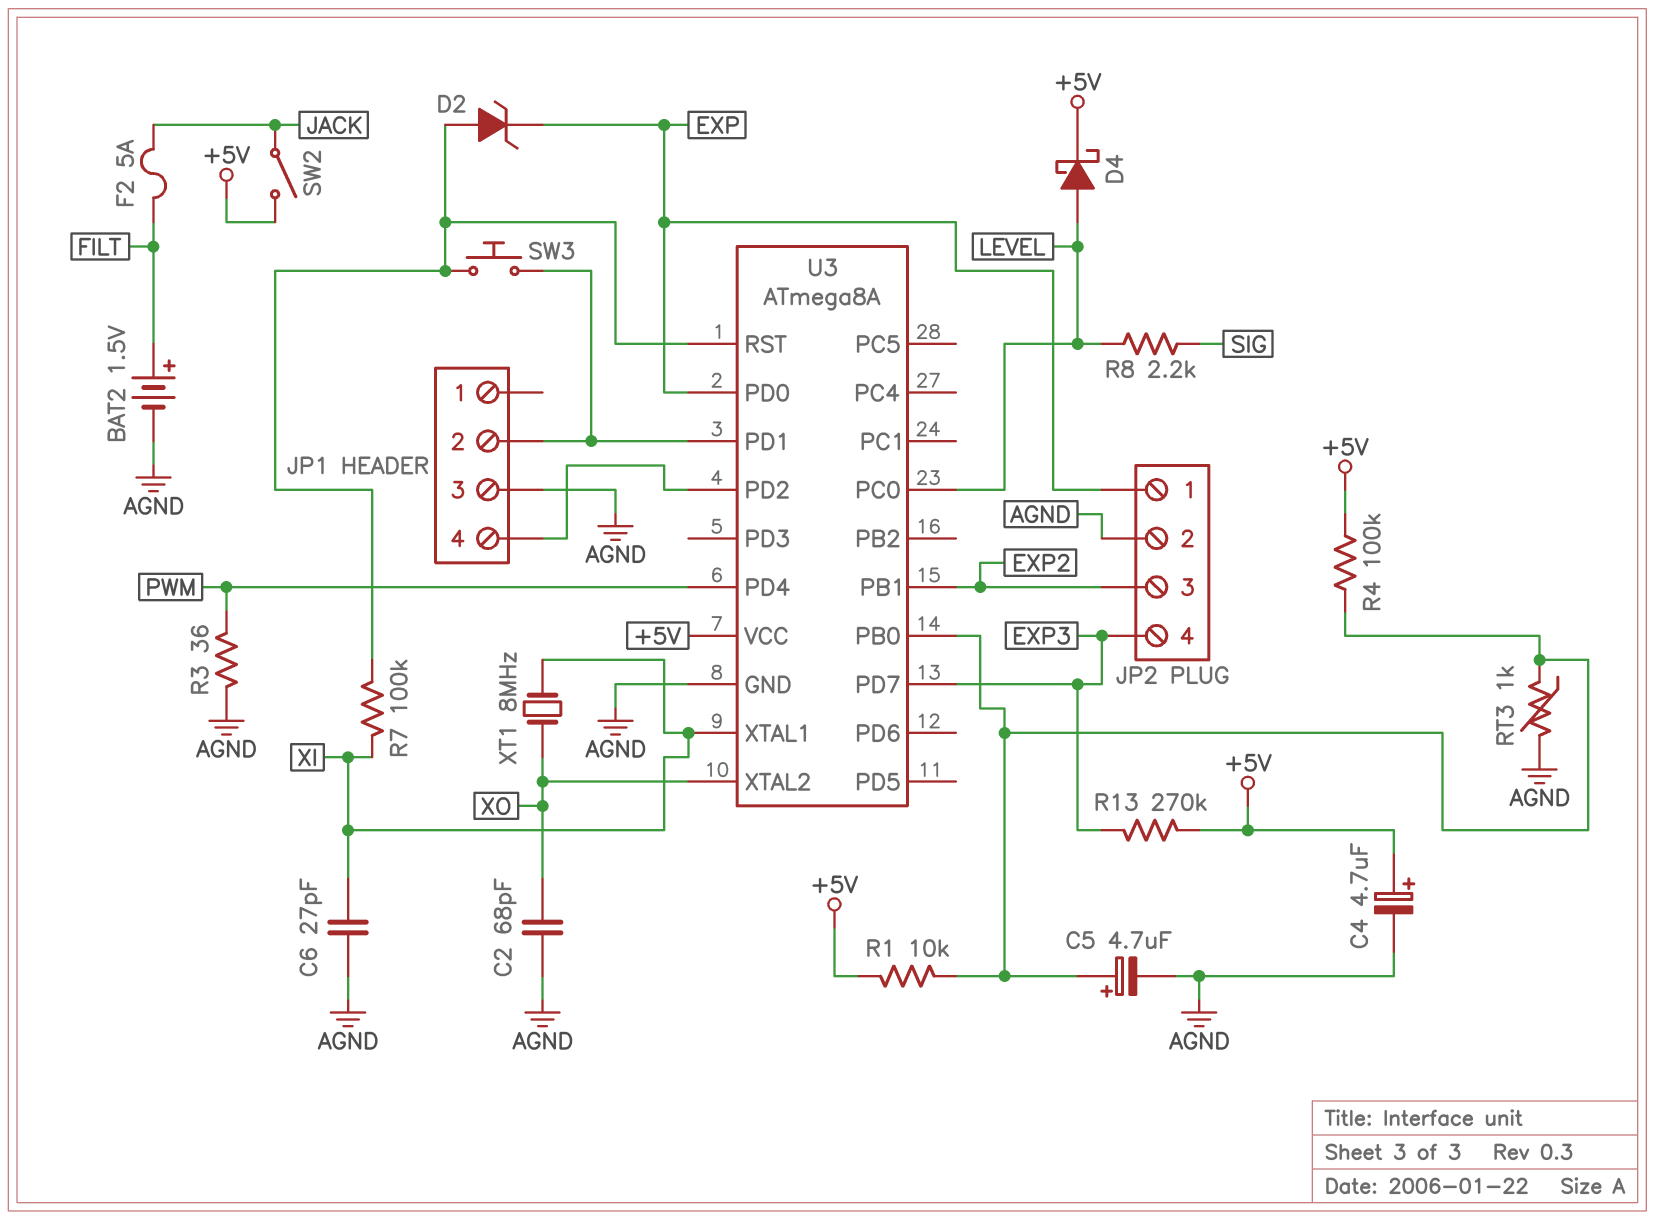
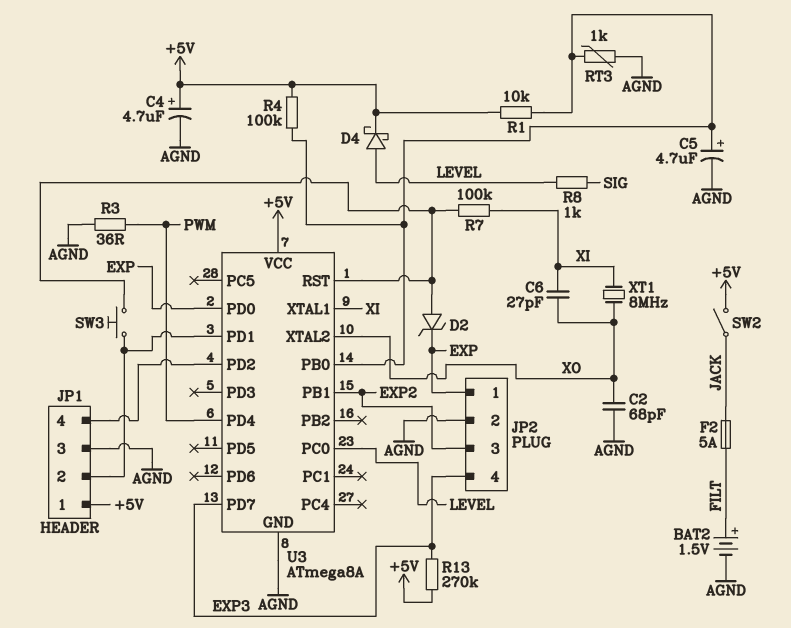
C6: 27pF (AGND, XI) -> 27pF (XI, XO)
JP1 pin 1: none -> +5V
R8: 2.2k (LEVEL, SIG) -> 1k (LEVEL, SIG)

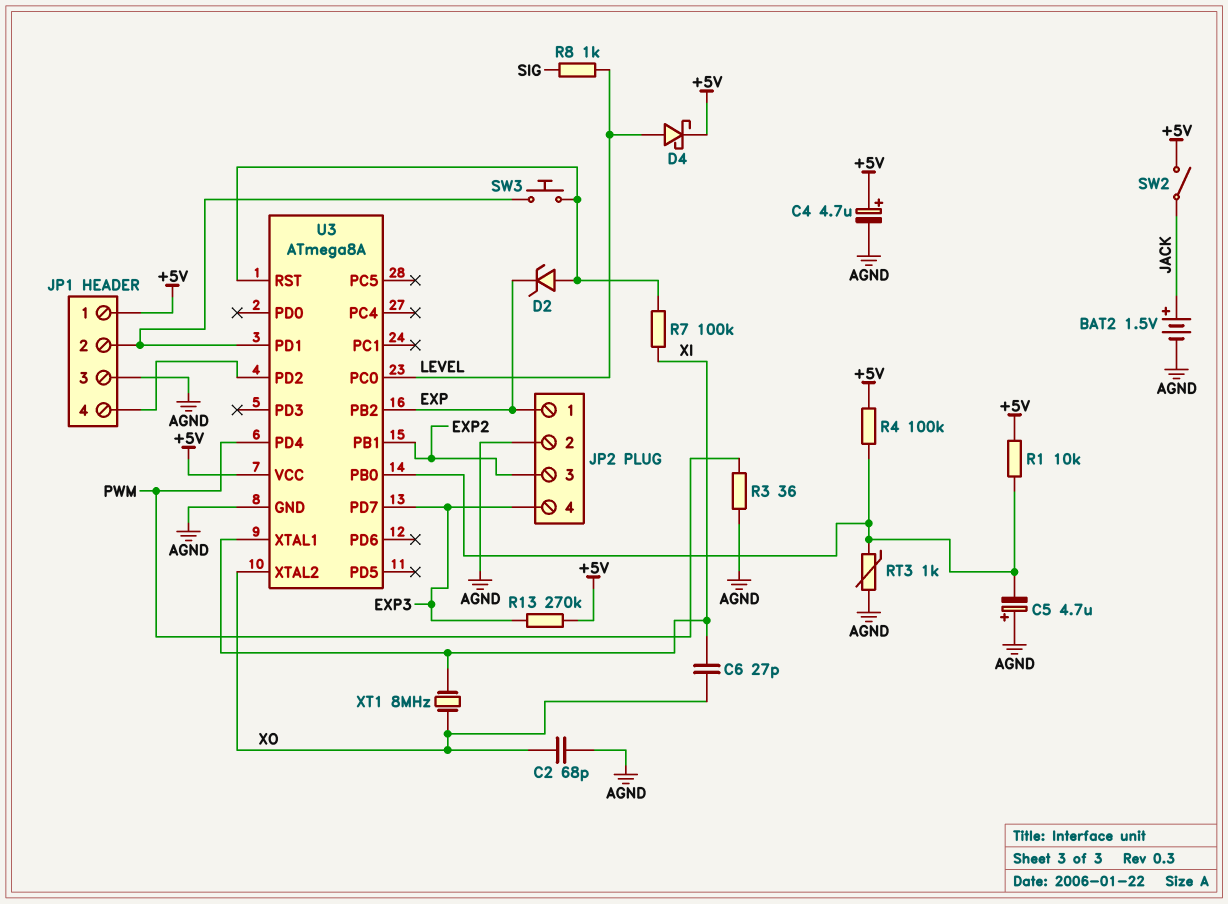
BAT2: 1.5V (plus FILT, minus AGND) -> 1.5V (plus JACK, minus AGND)
C5: 4.7uF (plus U3/PB0, minus AGND) -> 4.7uF (plus AGND, minus U3/PB0)
F2: 5A (FILT, JACK) -> none
U3 pin PB2: none -> EXP
U3 pin PD0: EXP -> none

